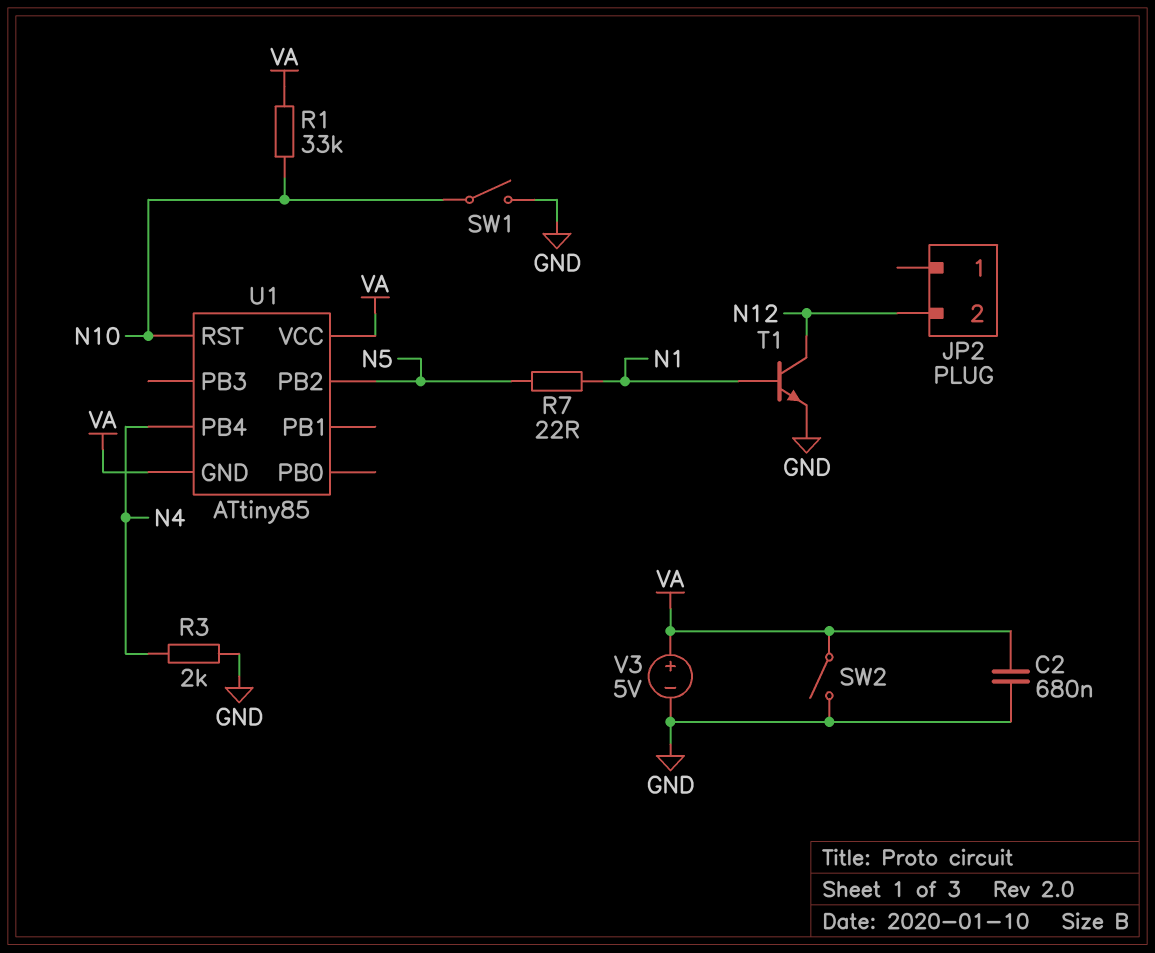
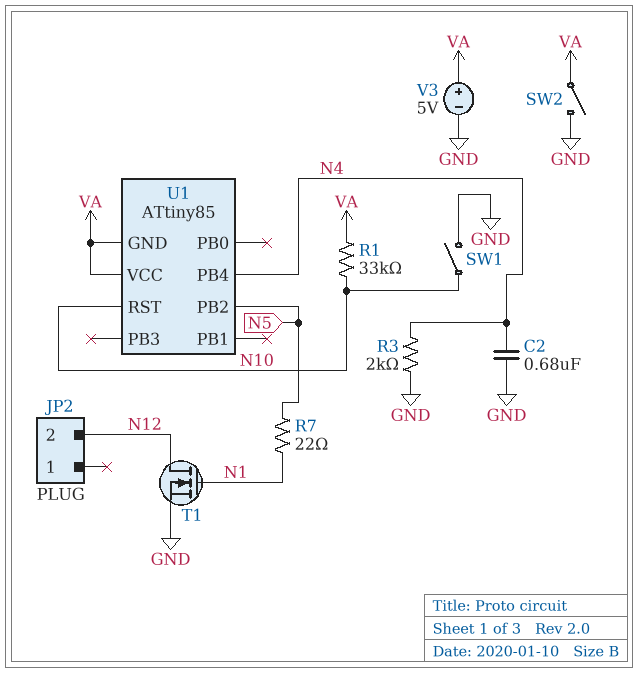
C2: 680nF (GND, VA) -> 680nF (GND, N4)
T1: NPN (B N1, C N12, E GND) -> NMOS (G N1, D N12, S GND)

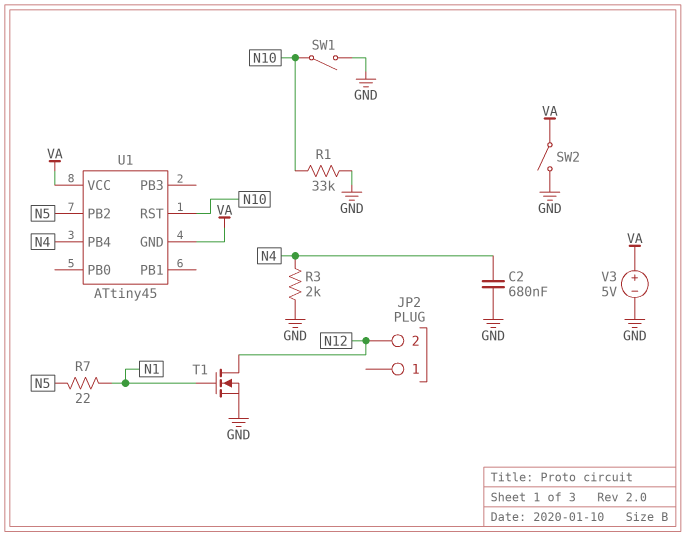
R1: 33k (N10, VA) -> 33k (GND, N10)
U1: ATtiny85 -> ATtiny45

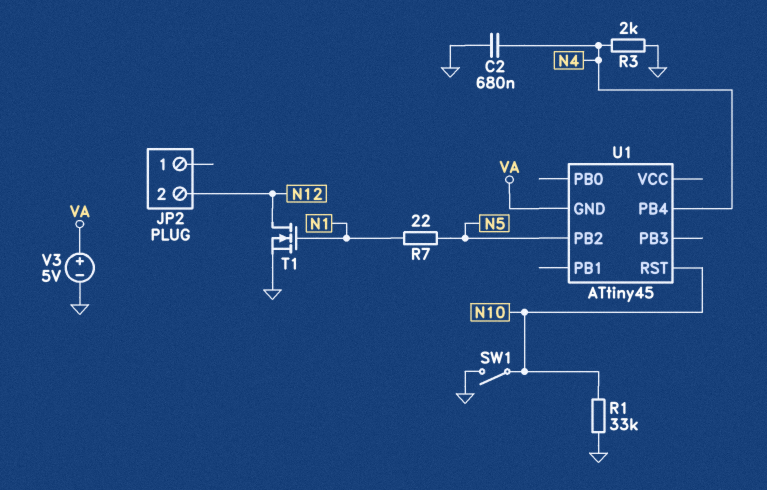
SW2: switch (GND, VA) -> none
U1 pin VCC: VA -> none

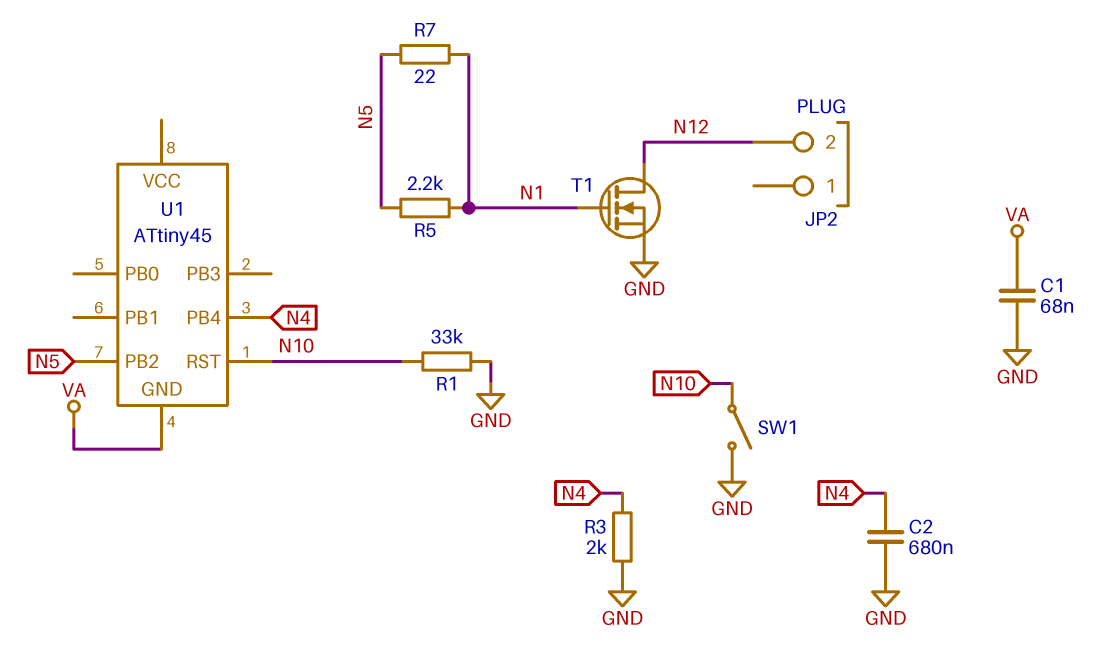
C1: none -> 68nF (GND, VA)
R5: none -> 2.2k (N1, N5)
V3: 5V (plus VA, minus GND) -> none

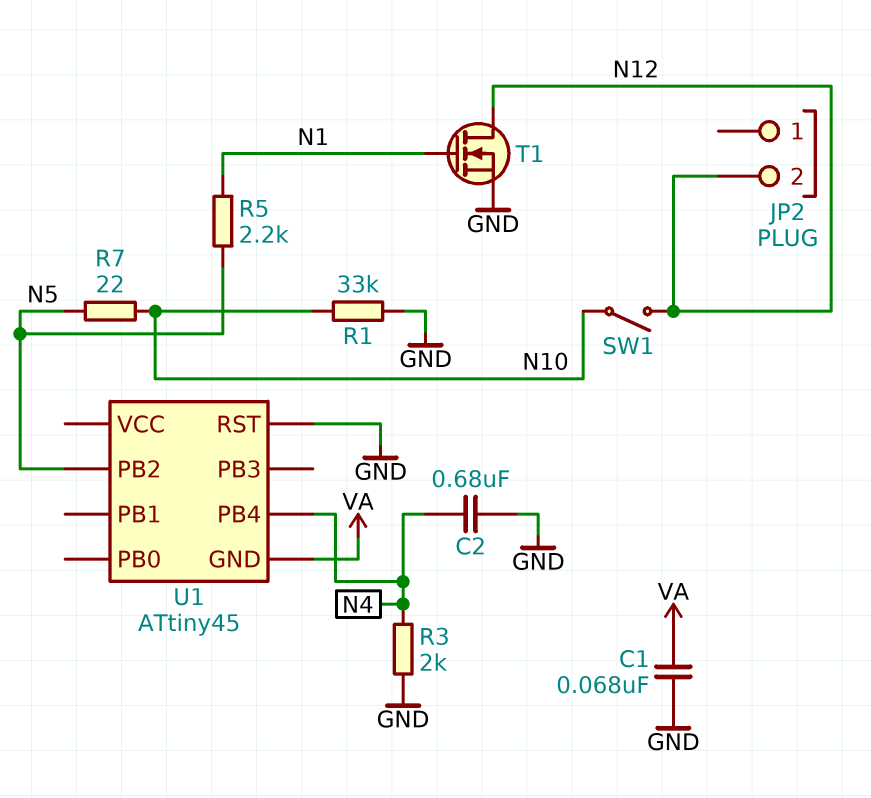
R7: 22 (N1, N5) -> 22 (N5, N10)
SW1: switch (GND, N10) -> switch (N10, N12)
U1 pin RST: N10 -> GND

